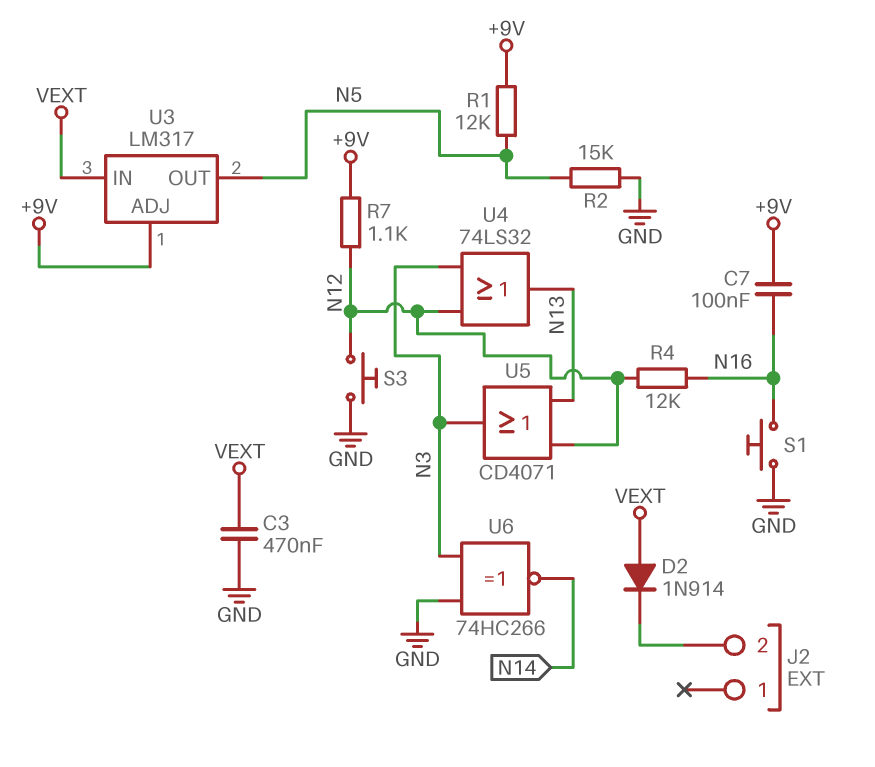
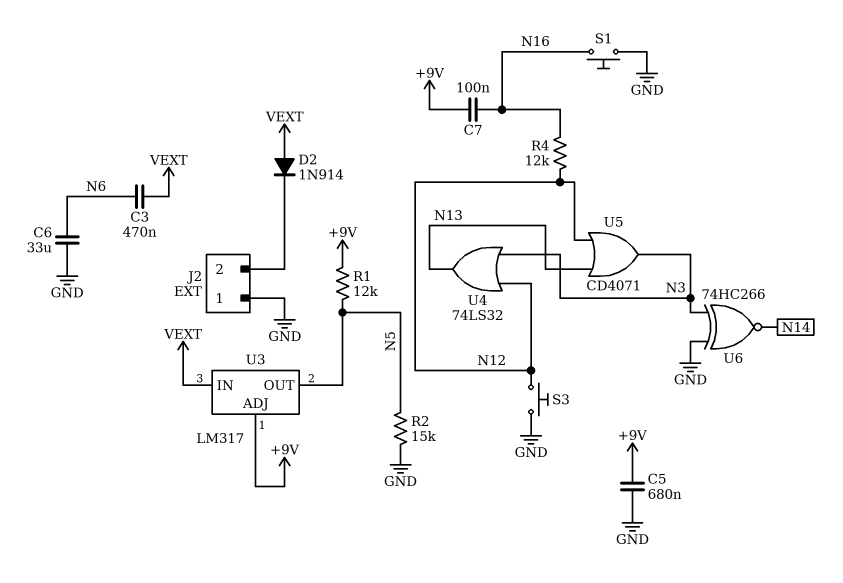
C3: 470nF (GND, VEXT) -> 470nF (N6, VEXT)
C5: none -> 680nF (+9V, GND)
C6: none -> 33uF (GND, N6)
J2 pin 1: none -> GND
R7: 1.1k (+9V, N12) -> none

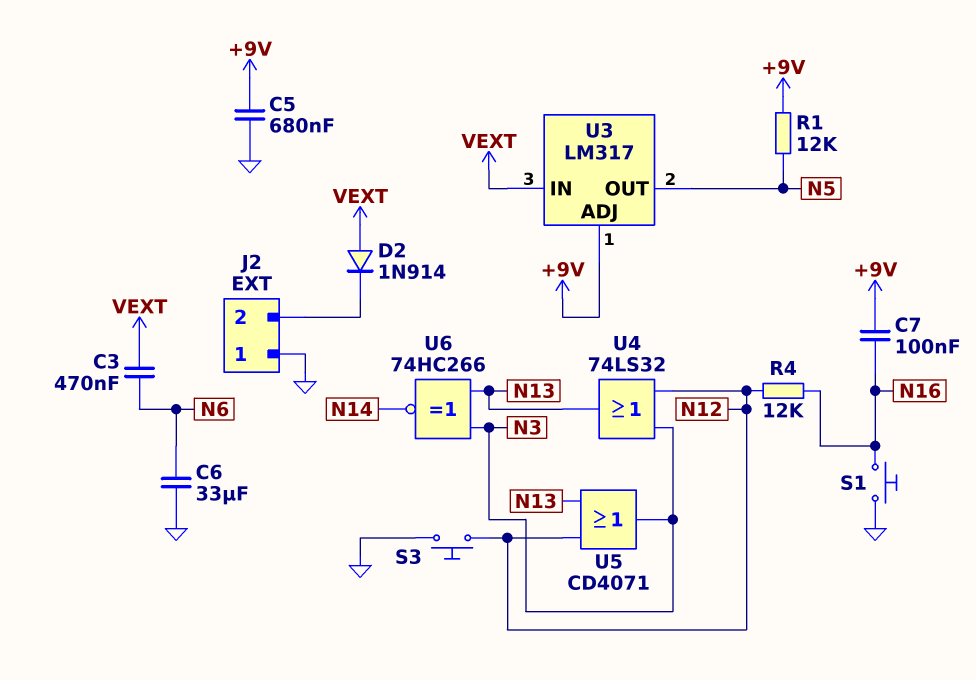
R2: 15k (GND, N5) -> none
U6: XNOR 74HC266 (in GND, in N3, out N14) -> XNOR 74HC266 (in N3, in N13, out N14)

